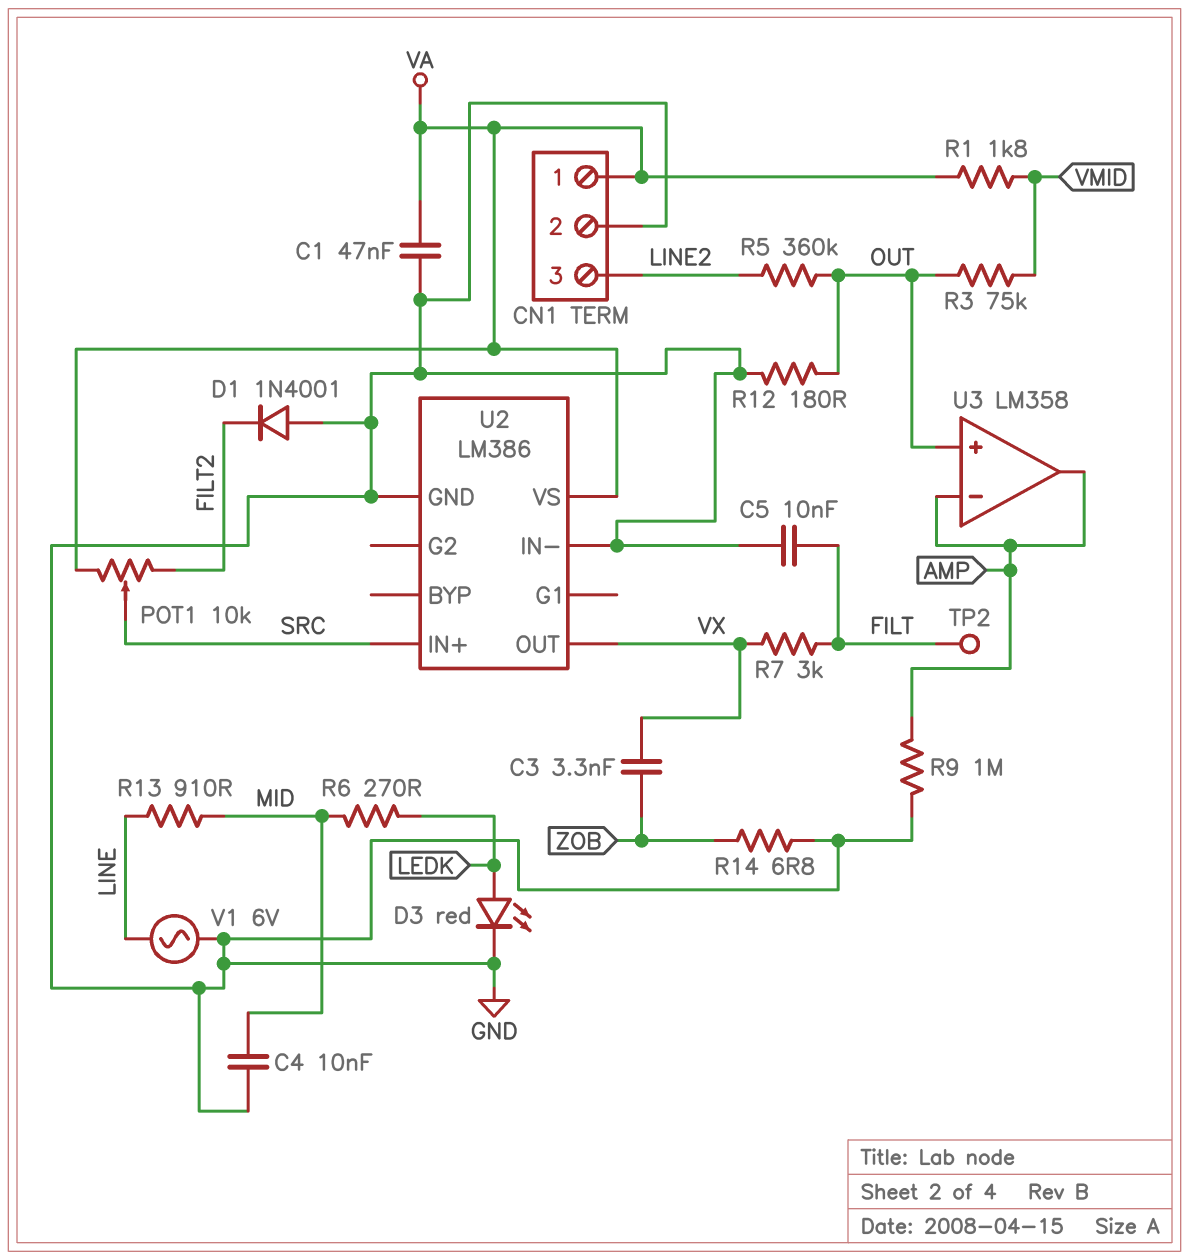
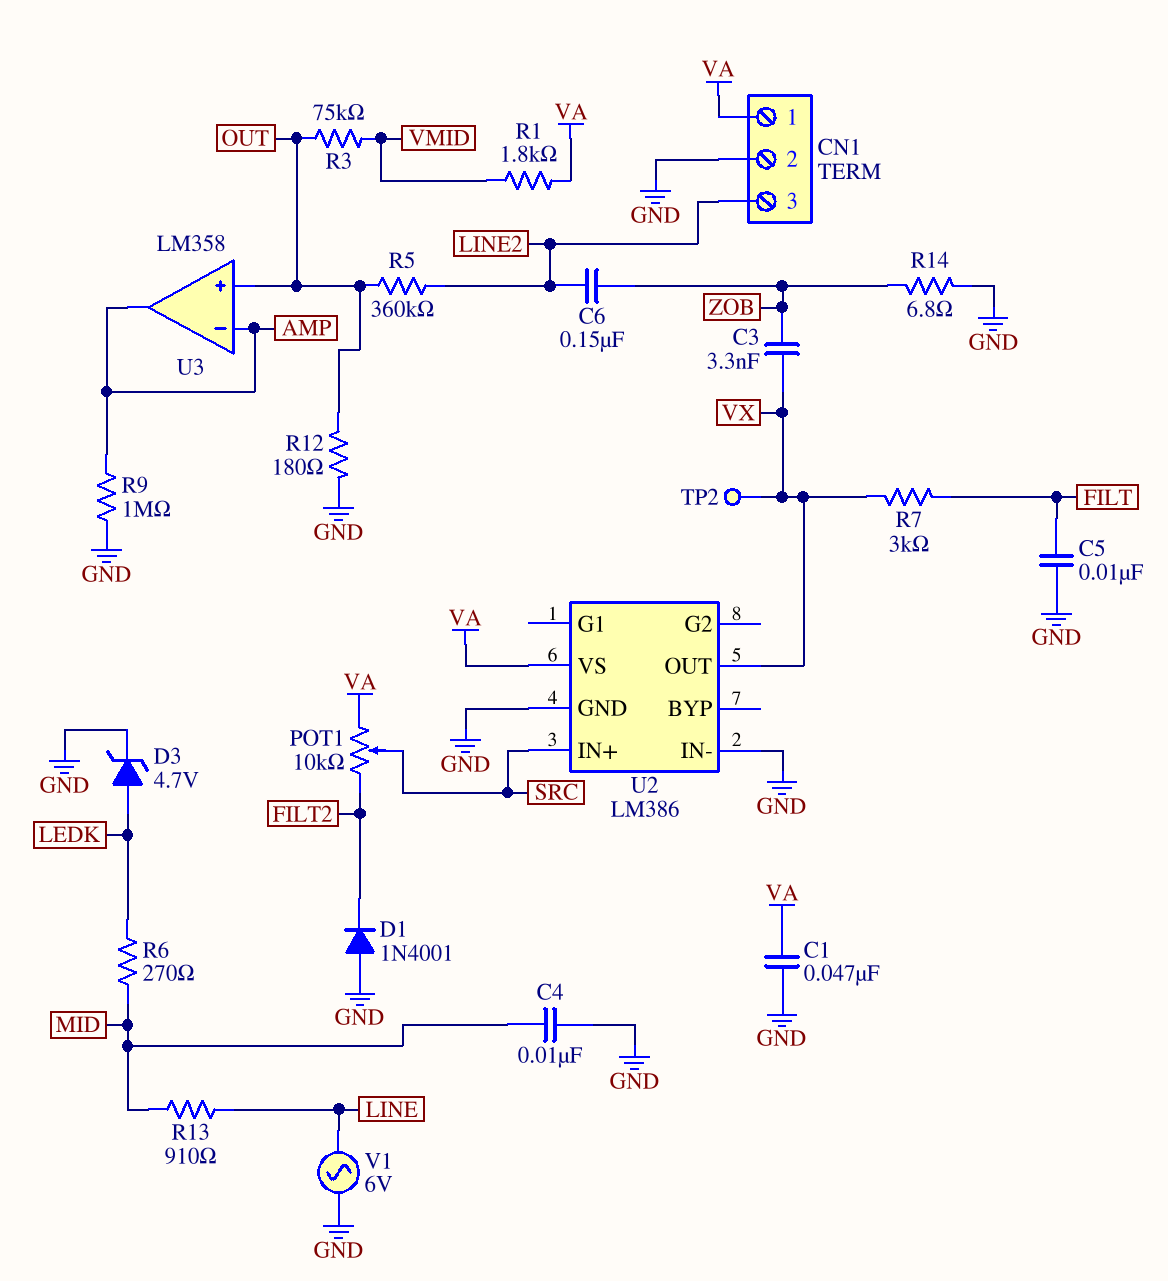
C6: none -> 150nF (LINE2, ZOB)
D3: LED red (A LEDK, K GND) -> zener 4.7V (A LEDK, K GND)
TP2: test point (FILT) -> test point (VX)

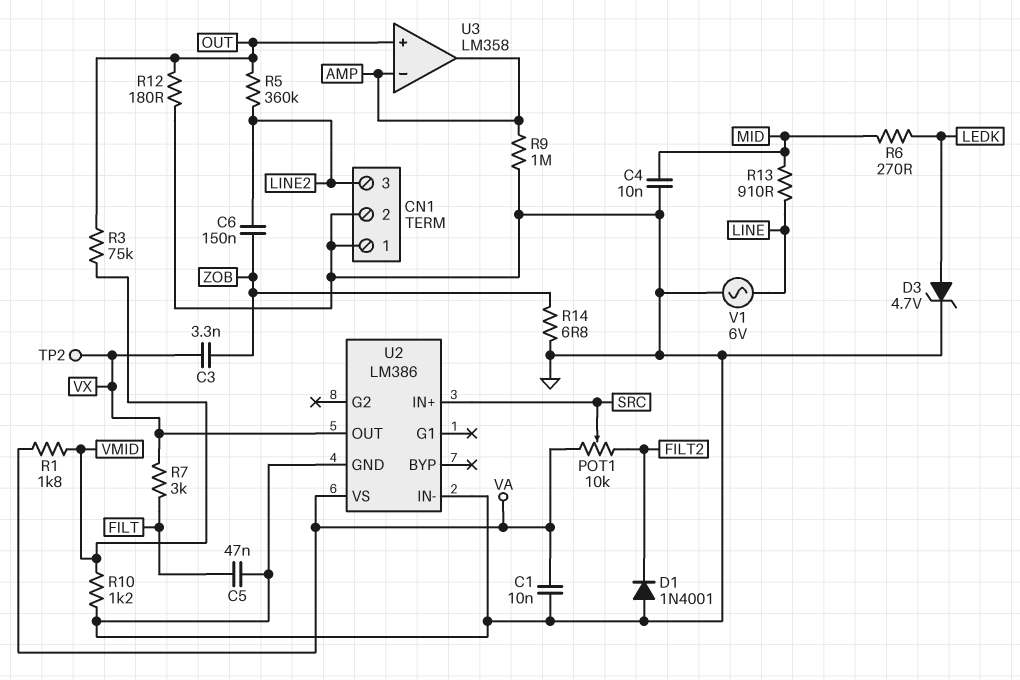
C1: 47nF (GND, VA) -> 10nF (GND, VA)
C5: 10nF (FILT, GND) -> 47nF (FILT, GND)
CN1 pin 1: VA -> GND
R10: none -> 1.2k (GND, VMID)

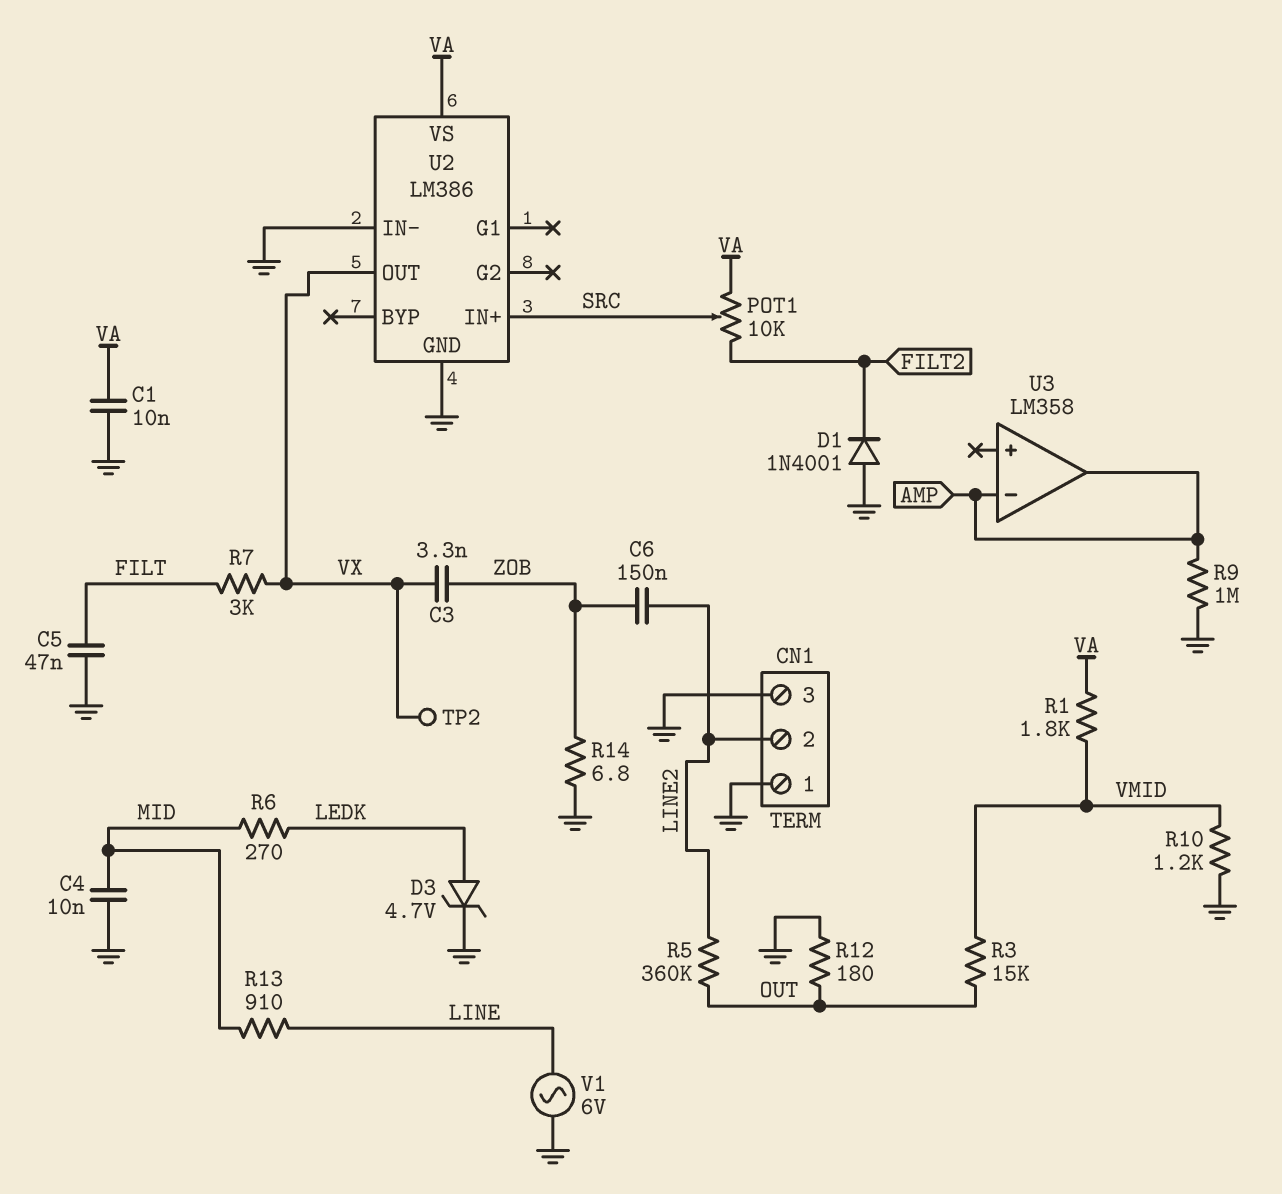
CN1 pin 2: GND -> LINE2
CN1 pin 3: LINE2 -> GND
R3: 75k (OUT, VMID) -> 15k (OUT, VMID)
U3 pin in+: OUT -> none

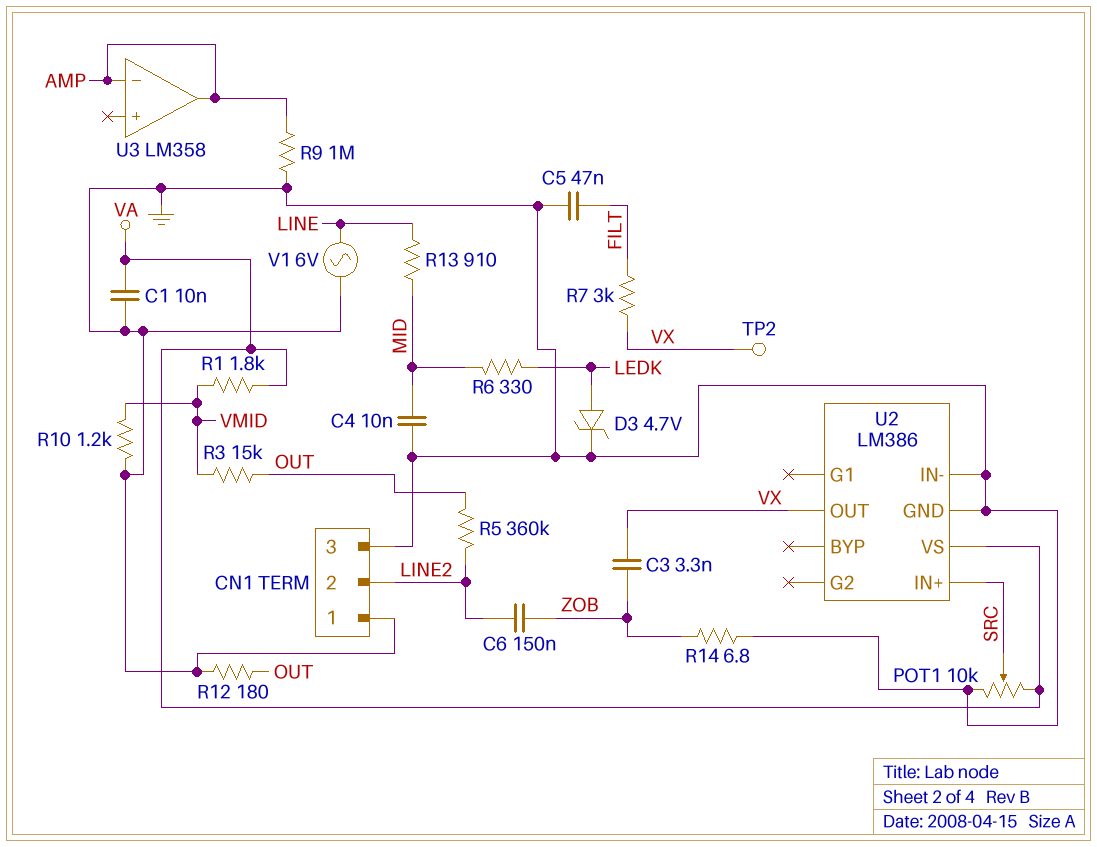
D1: diode 1N4001 (A GND, K FILT2) -> none
POT1: 10k (FILT2, VA, wiper SRC) -> 10k (GND, VA, wiper SRC)
R6: 270 (LEDK, MID) -> 330 (LEDK, MID)

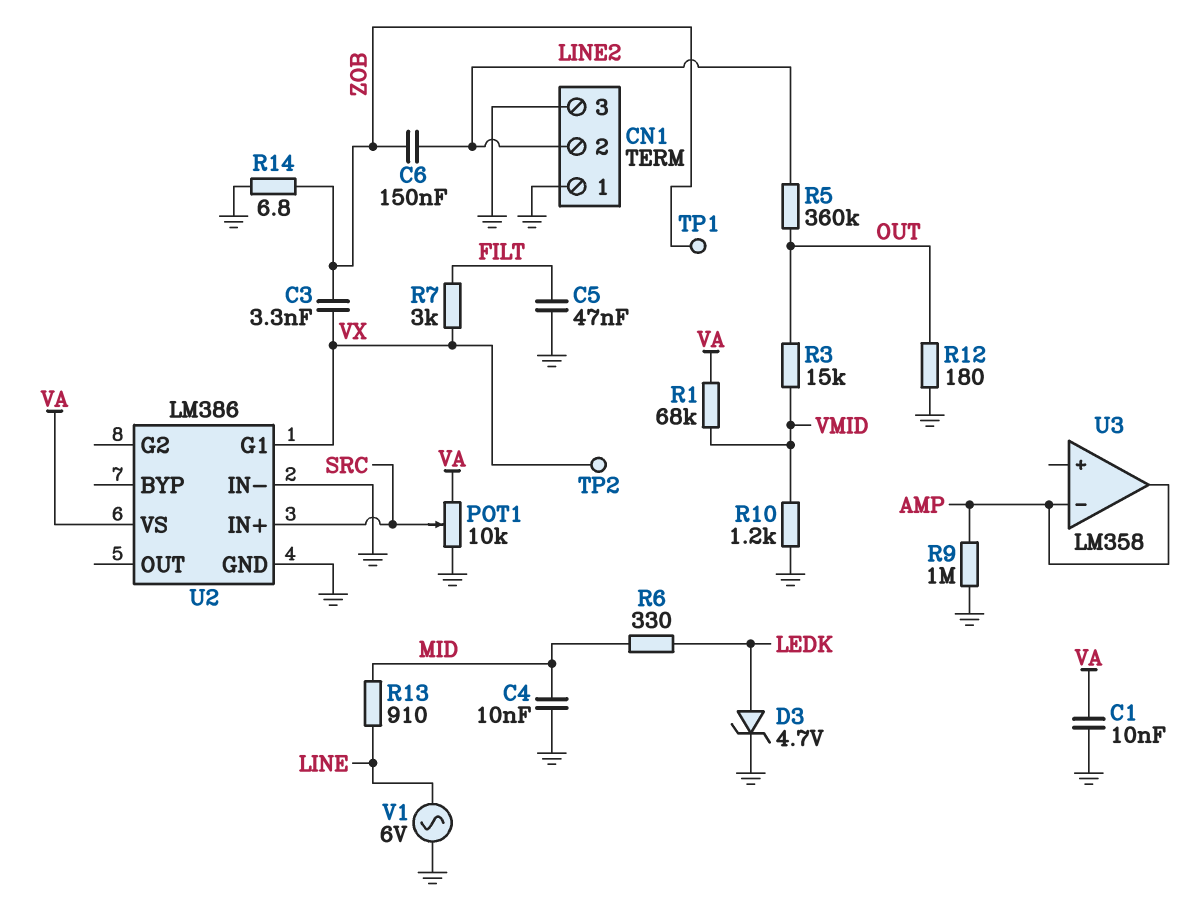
R1: 1.8k (VA, VMID) -> 68k (VA, VMID)
TP1: none -> test point (ZOB)
U2 pin G1: none -> VX
U2 pin OUT: VX -> none

